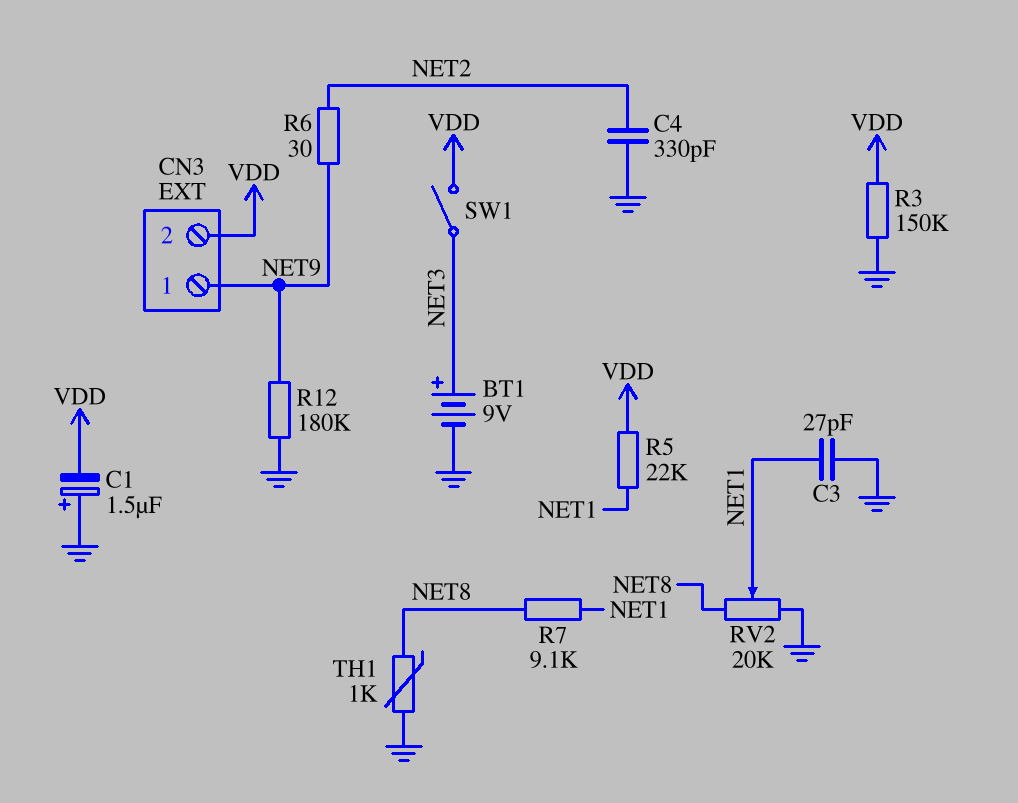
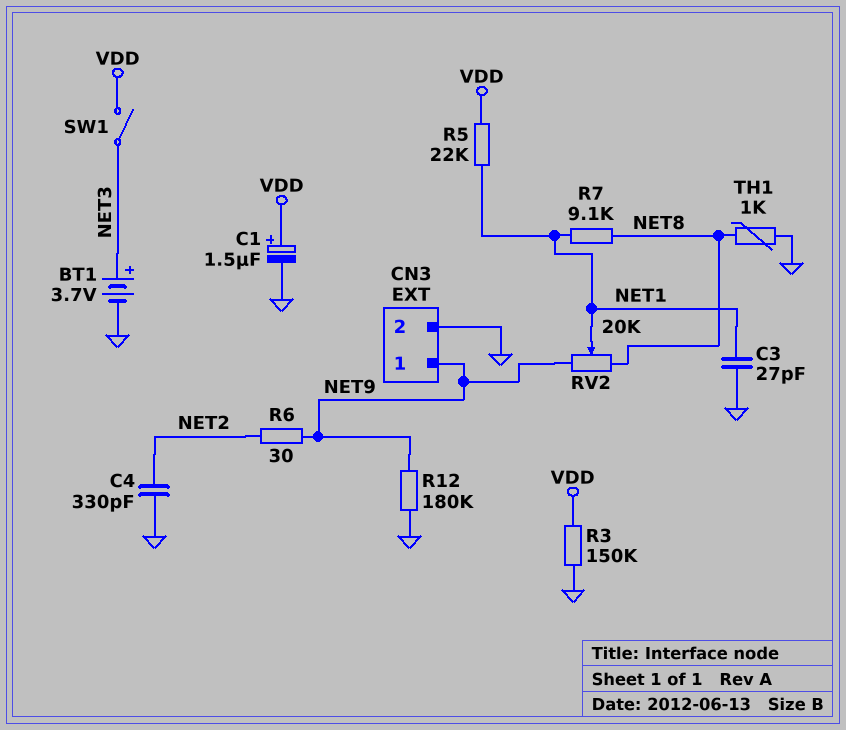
BT1: 9V (plus NET3, minus GND) -> 3.7V (plus NET3, minus GND)
C1: 1.5uF (plus GND, minus VDD) -> 1.5uF (plus VDD, minus GND)
CN3 pin 2: VDD -> GND
RV2: 20k (GND, NET8, wiper NET1) -> 20k (NET8, NET9, wiper NET1)

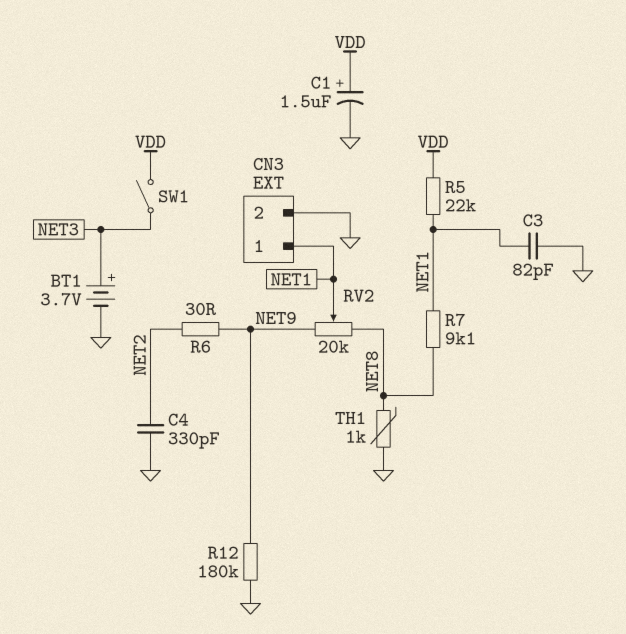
C3: 27pF (GND, NET1) -> 82pF (GND, NET1)
CN3 pin 1: NET9 -> NET1
R3: 150k (GND, VDD) -> none

